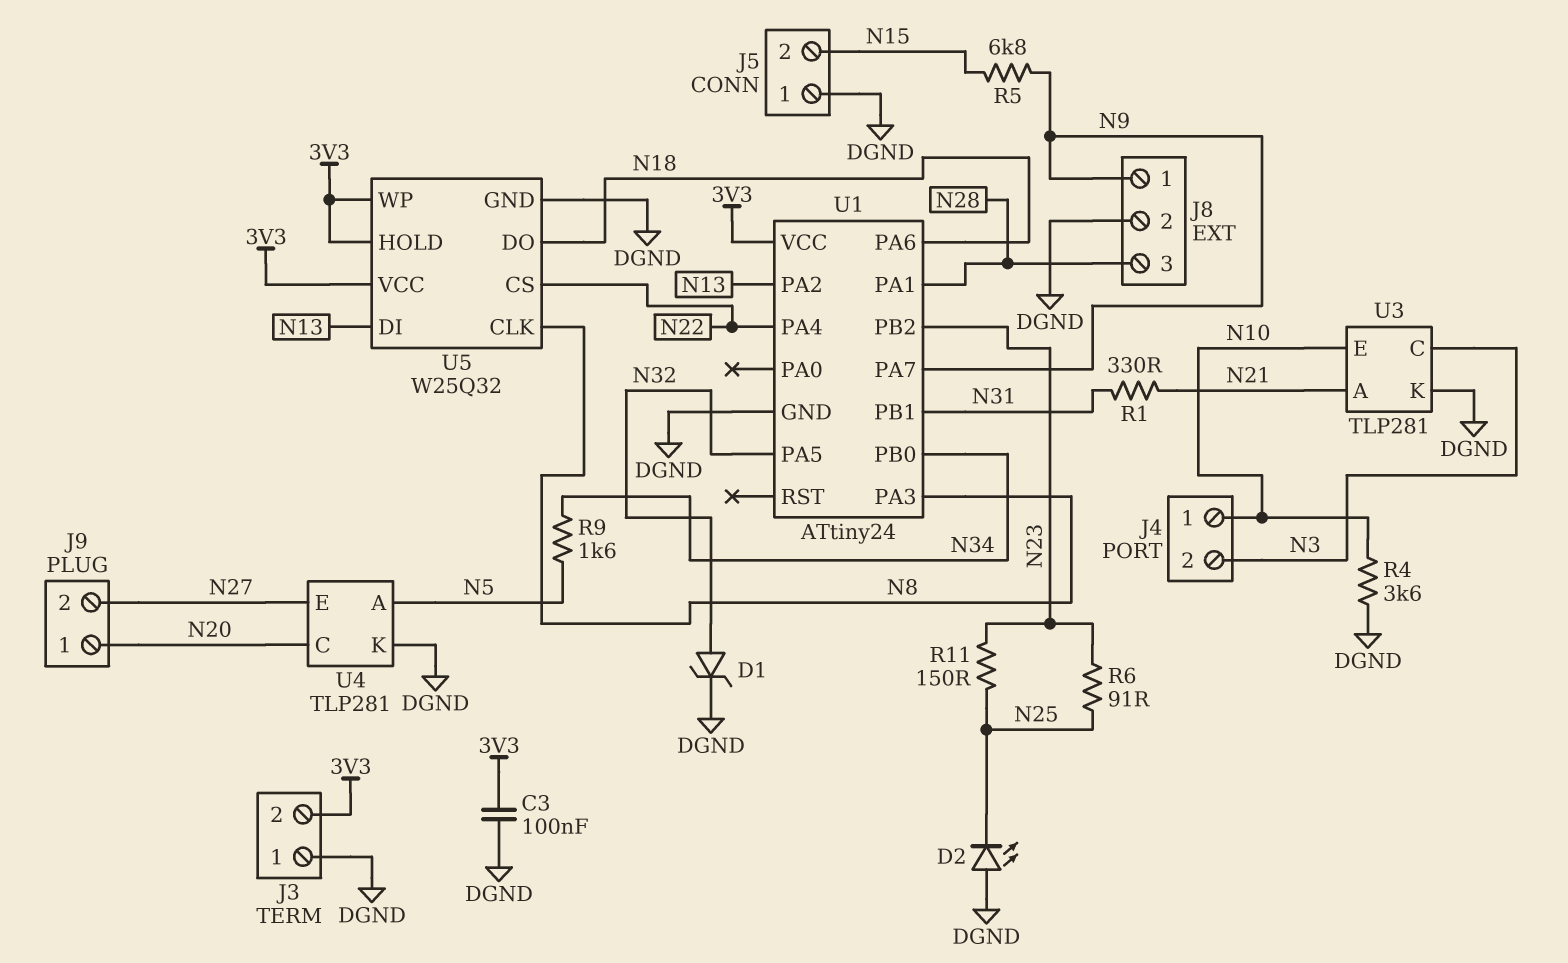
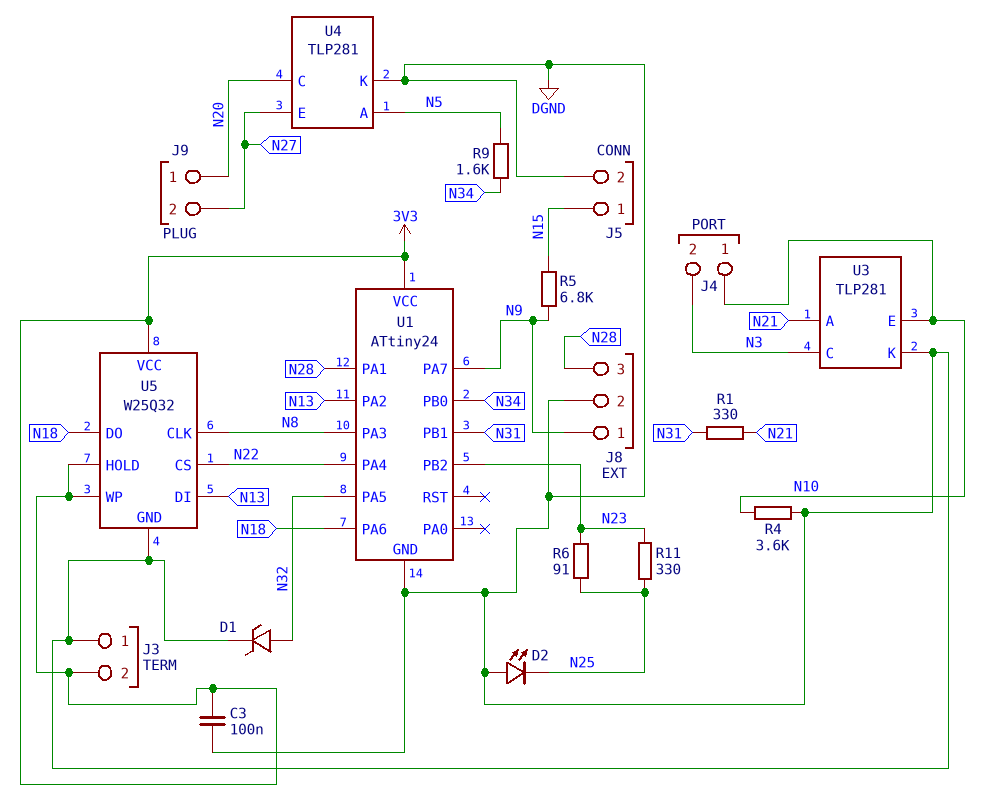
J5 pin 1: DGND -> N15
J5 pin 2: N15 -> DGND
R11: 150 (N23, N25) -> 330 (N23, N25)

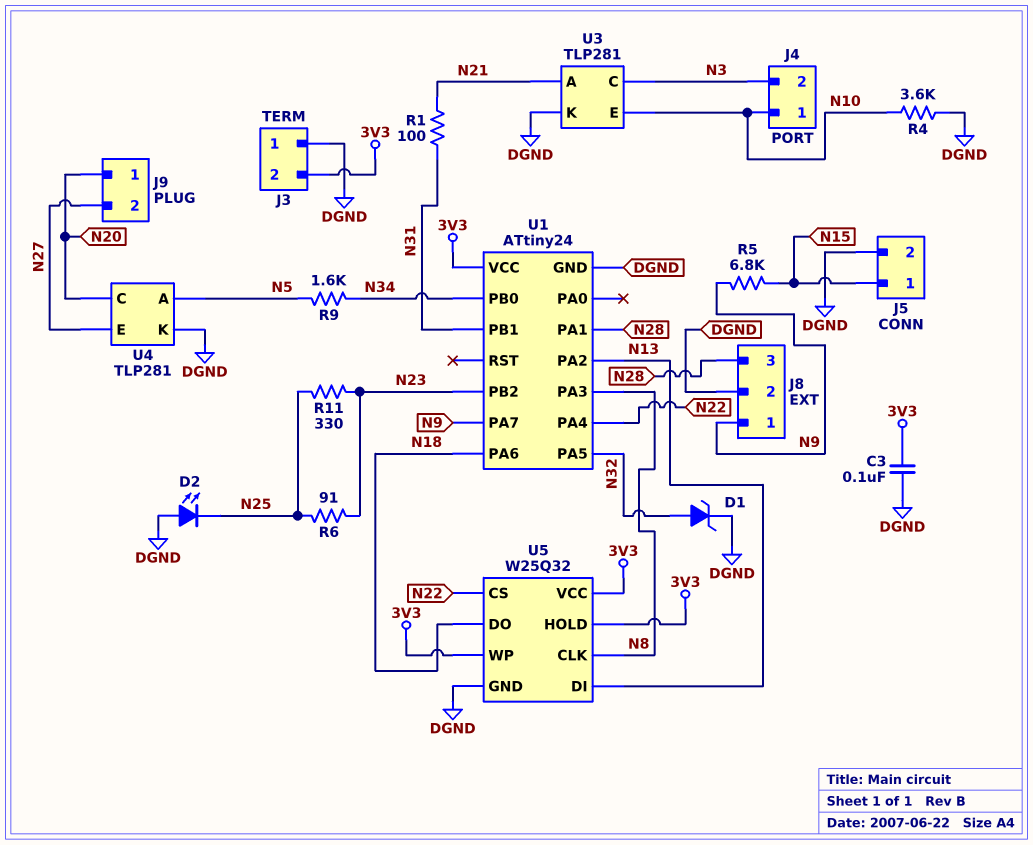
R1: 330 (N21, N31) -> 100 (N21, N31)

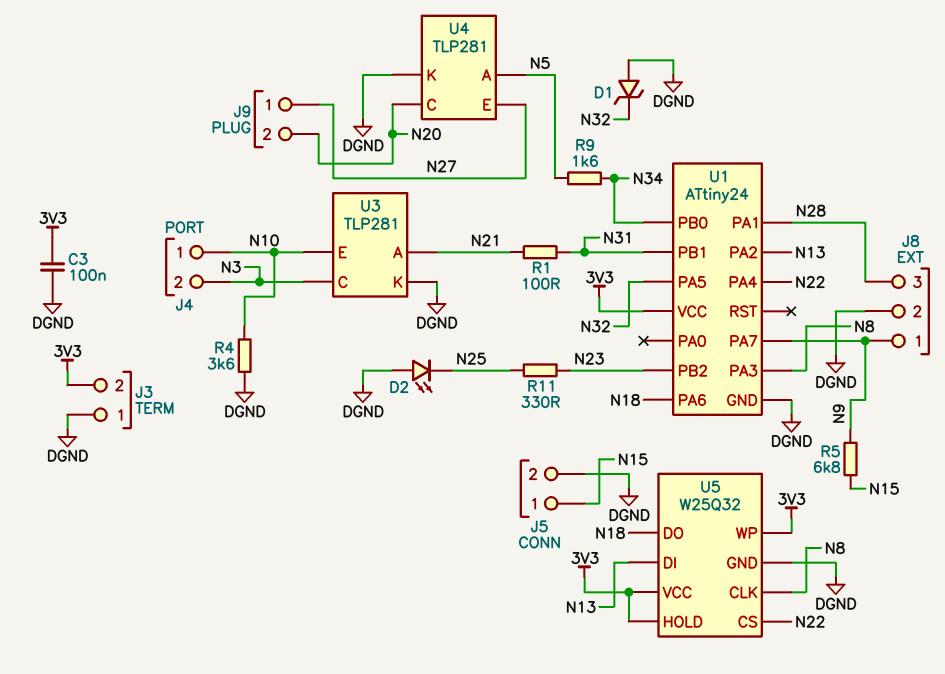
D1: zener (A N32, K DGND) -> zener (A DGND, K N32)
J9 pin 1: N20 -> N27
J9 pin 2: N27 -> N20
R6: 91 (N23, N25) -> none

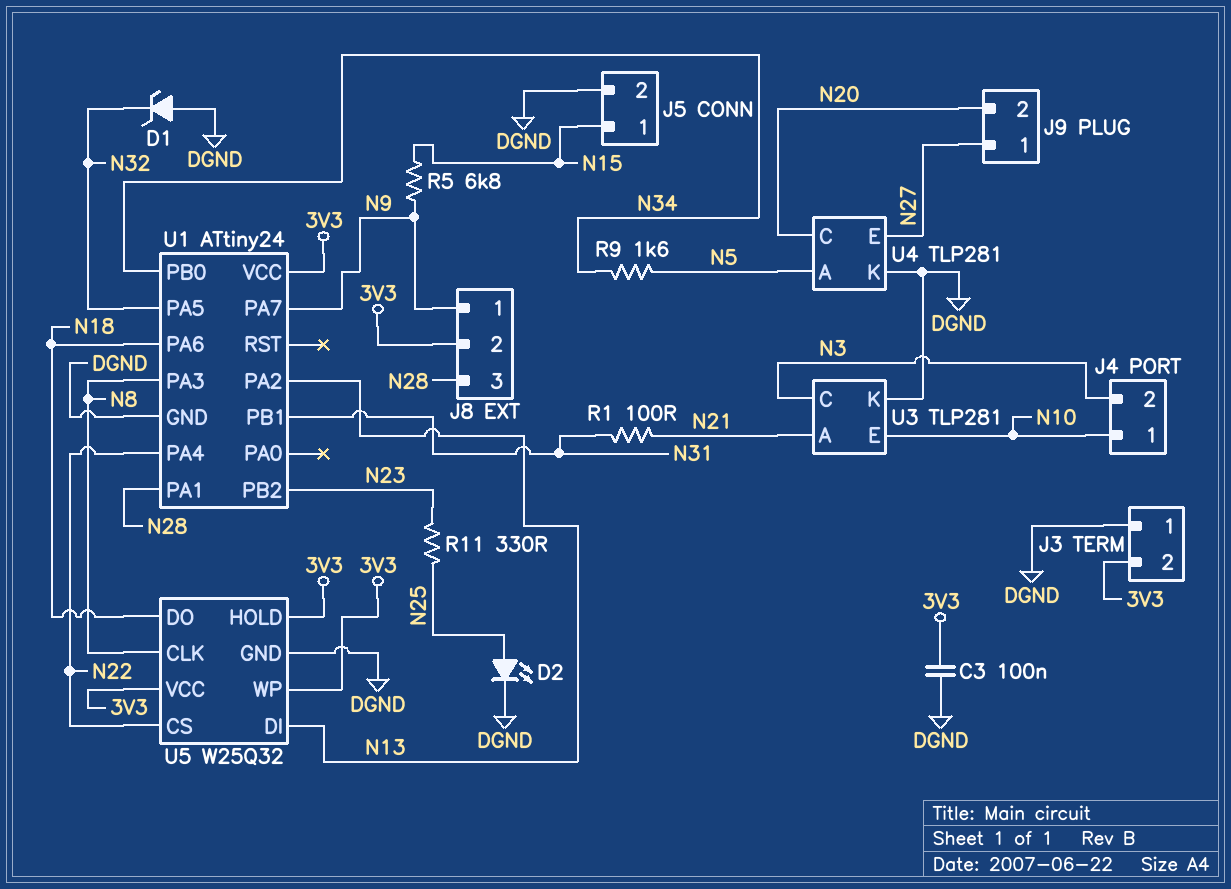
D2: LED (A DGND, K N25) -> LED (A N25, K DGND)
J8 pin 2: DGND -> 3V3
R4: 3.6k (DGND, N10) -> none

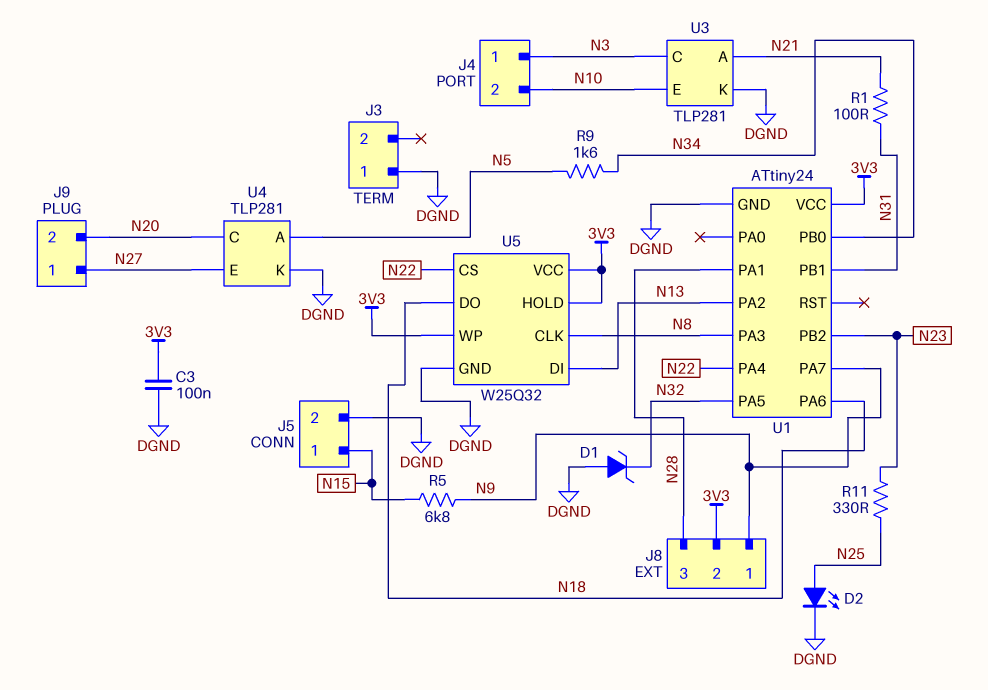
J3 pin 2: 3V3 -> none
J4 pin 1: N10 -> N3
J4 pin 2: N3 -> N10

